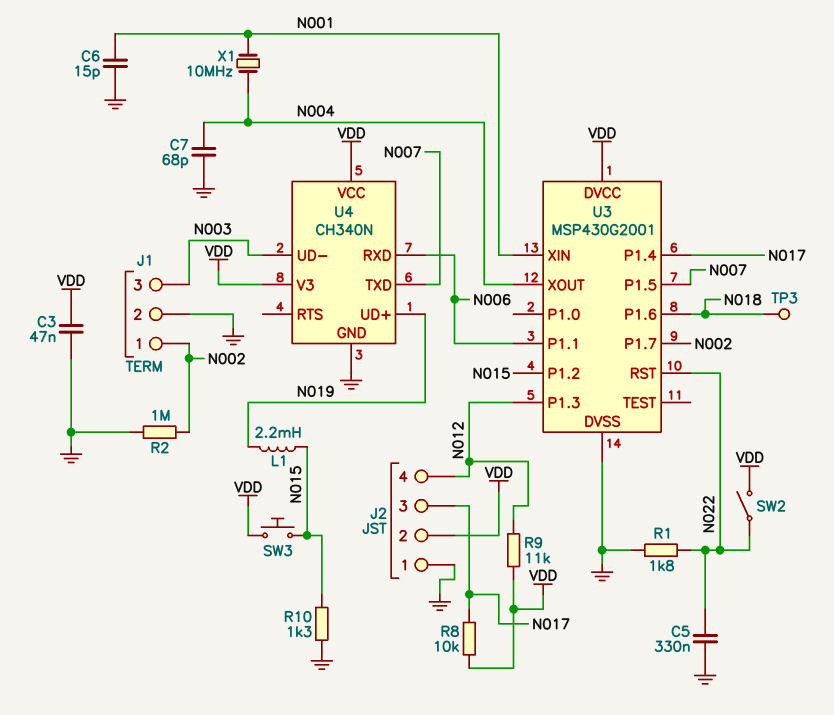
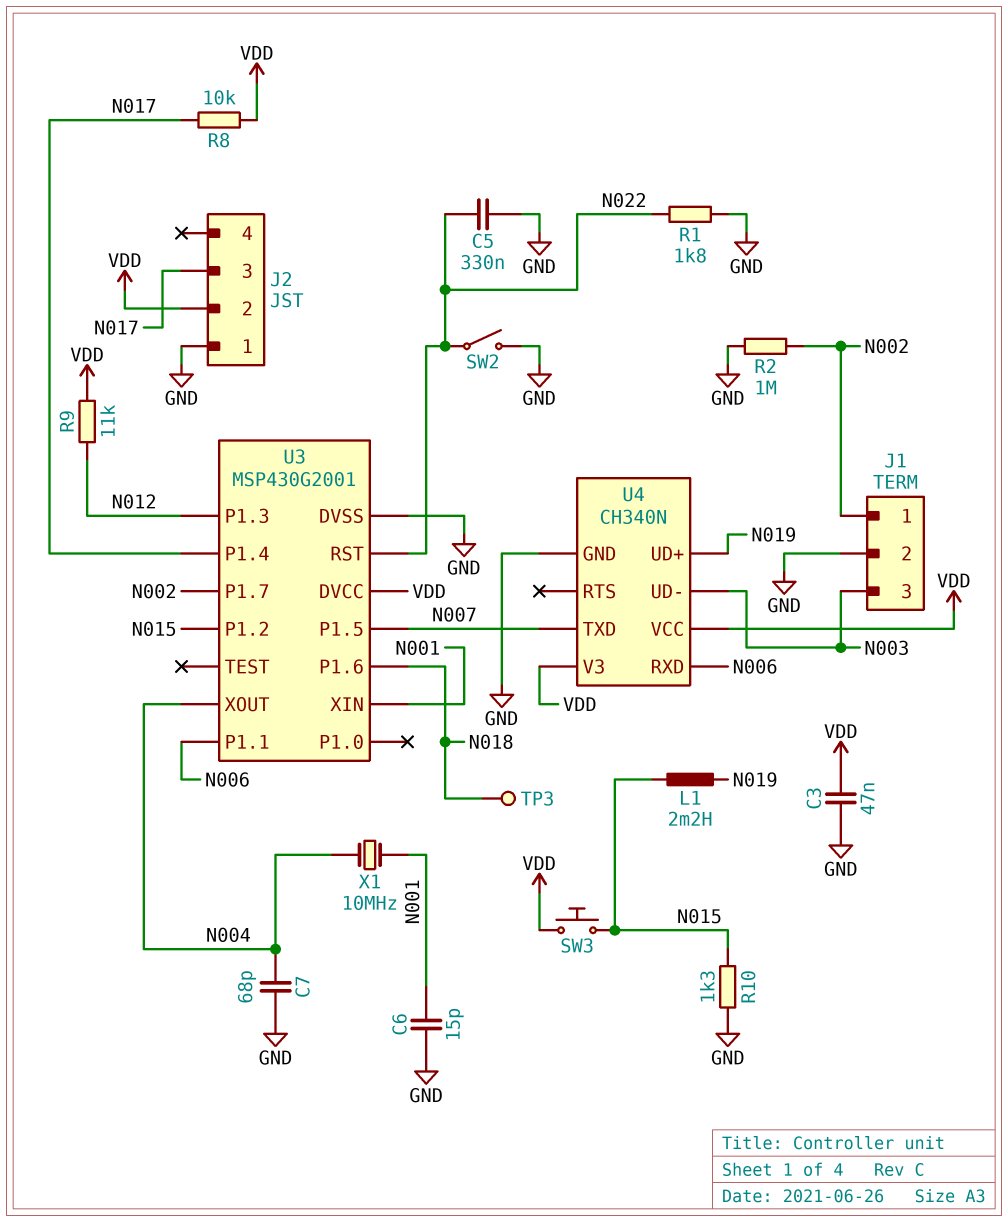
J2 pin 4: N012 -> none
SW2: switch (N022, VDD) -> switch (GND, N022)

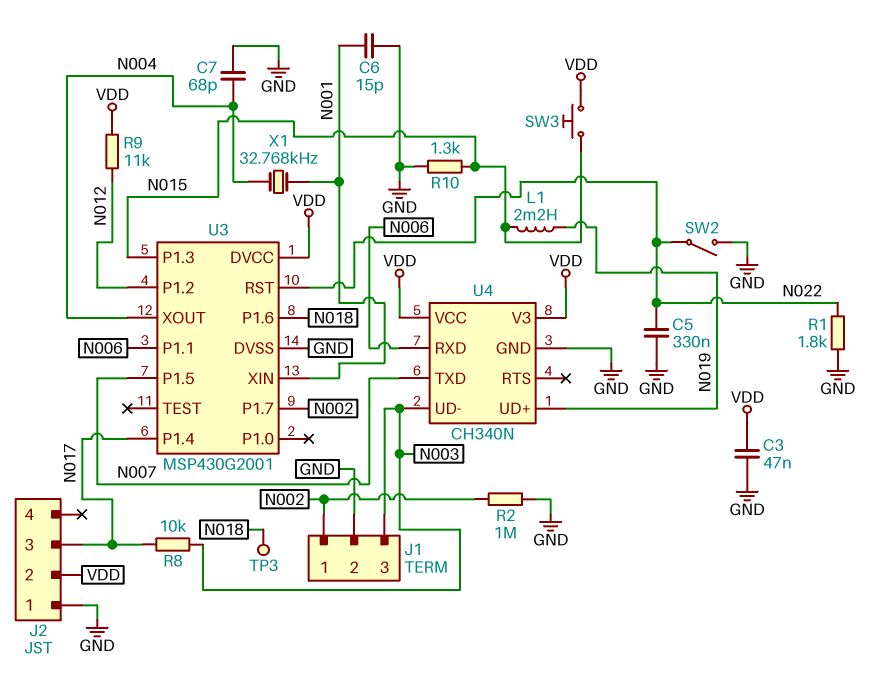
R8: 10k (N017, VDD) -> 10k (N003, N017)
U3 pin P1.2: N015 -> N012
U3 pin P1.3: N012 -> N015
X1: 10MHz (N001, N004) -> 32.768kHz (N001, N004)

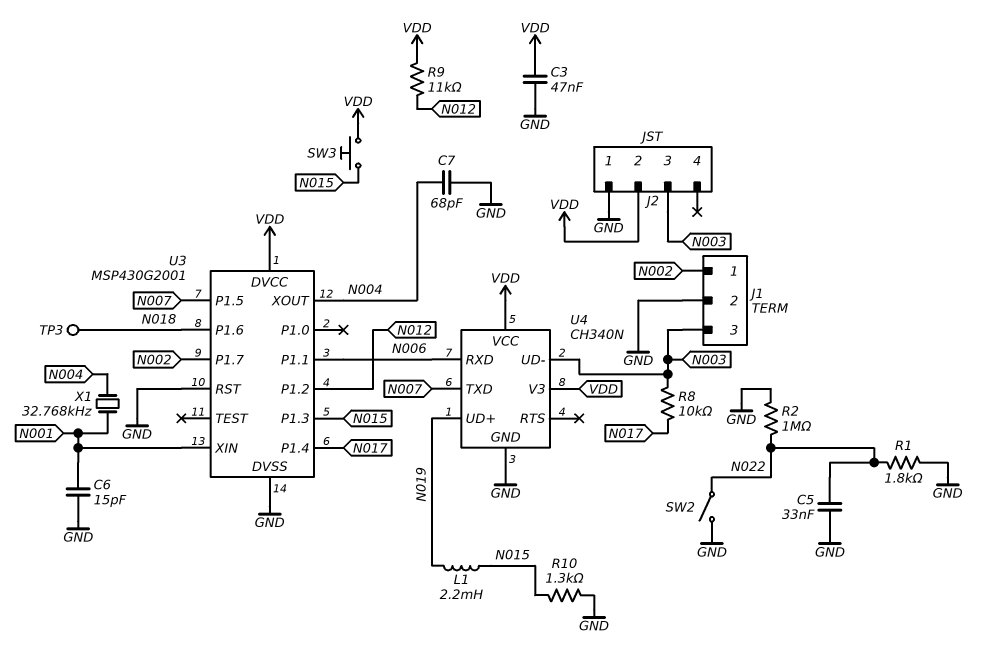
C5: 330nF (GND, N022) -> 33nF (GND, N022)
J2 pin 3: N017 -> N003
R2: 1M (GND, N002) -> 1M (GND, N022)
U3 pin RST: N022 -> GND

